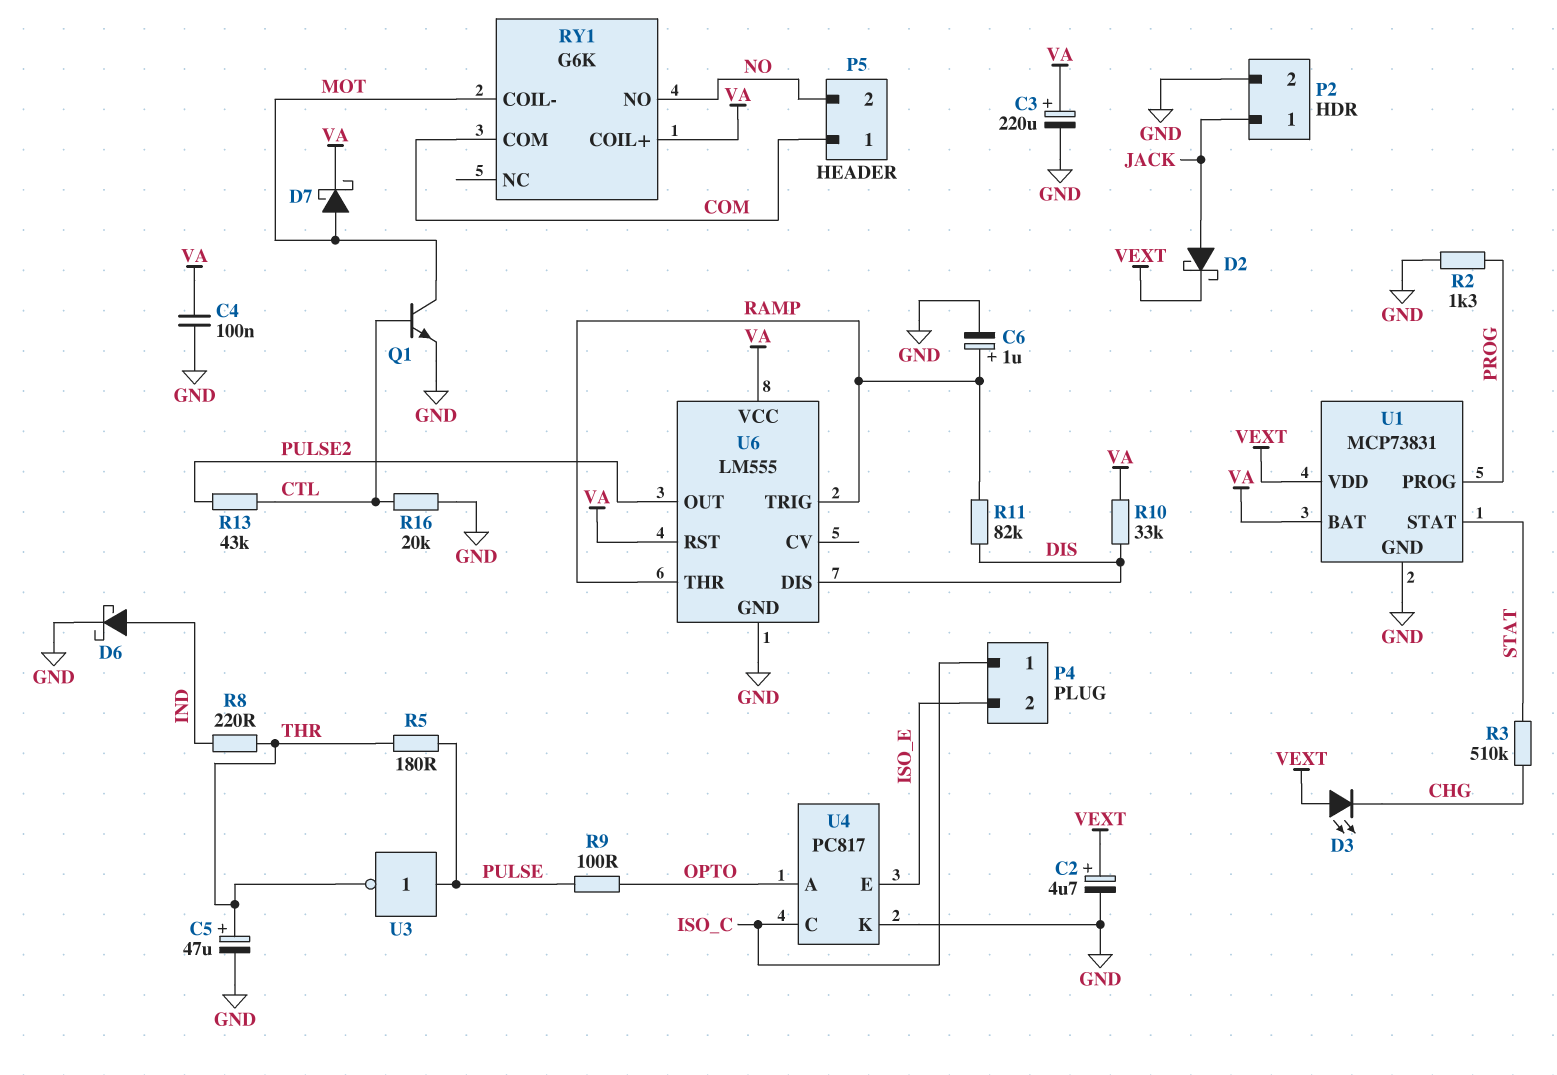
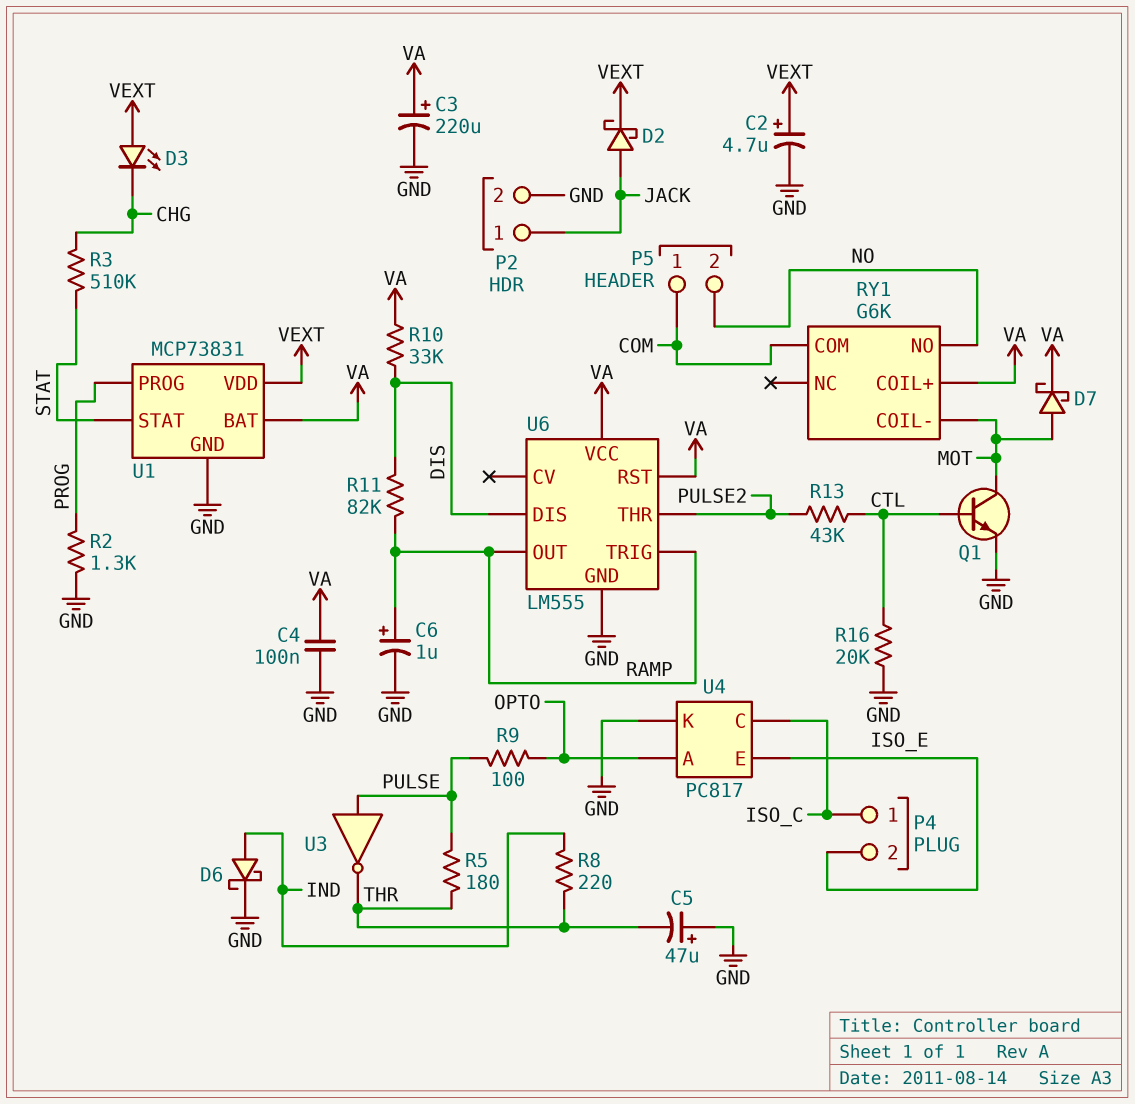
C5: 47uF (plus THR, minus GND) -> 47uF (plus GND, minus THR)
U6 pin OUT: PULSE2 -> RAMP
U6 pin THR: RAMP -> PULSE2

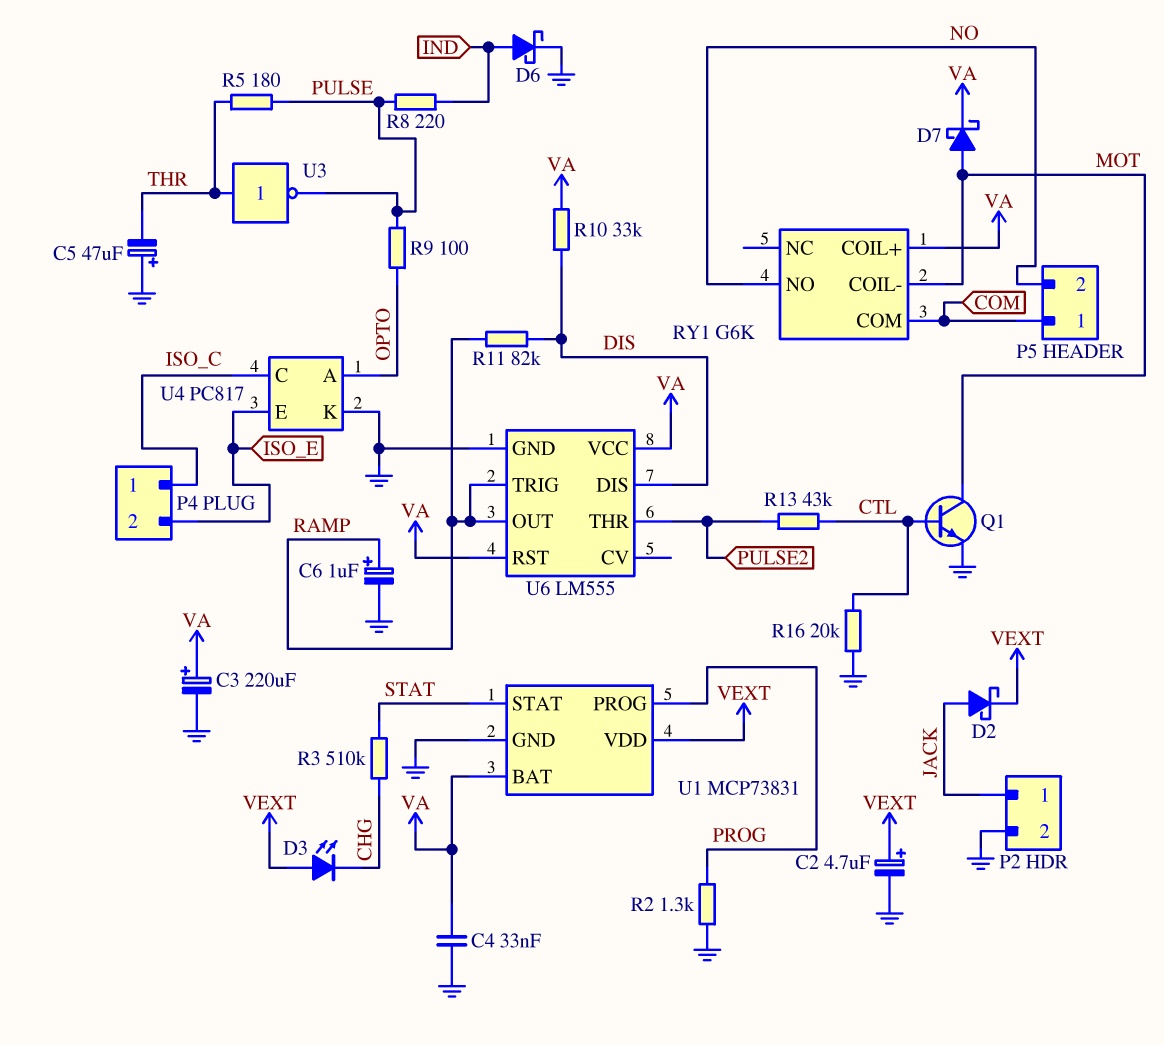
C4: 100nF (GND, VA) -> 33nF (GND, VA)
R8: 220 (IND, THR) -> 220 (IND, PULSE)
U3: NOT (in PULSE, out THR) -> NOT (in THR, out PULSE)

